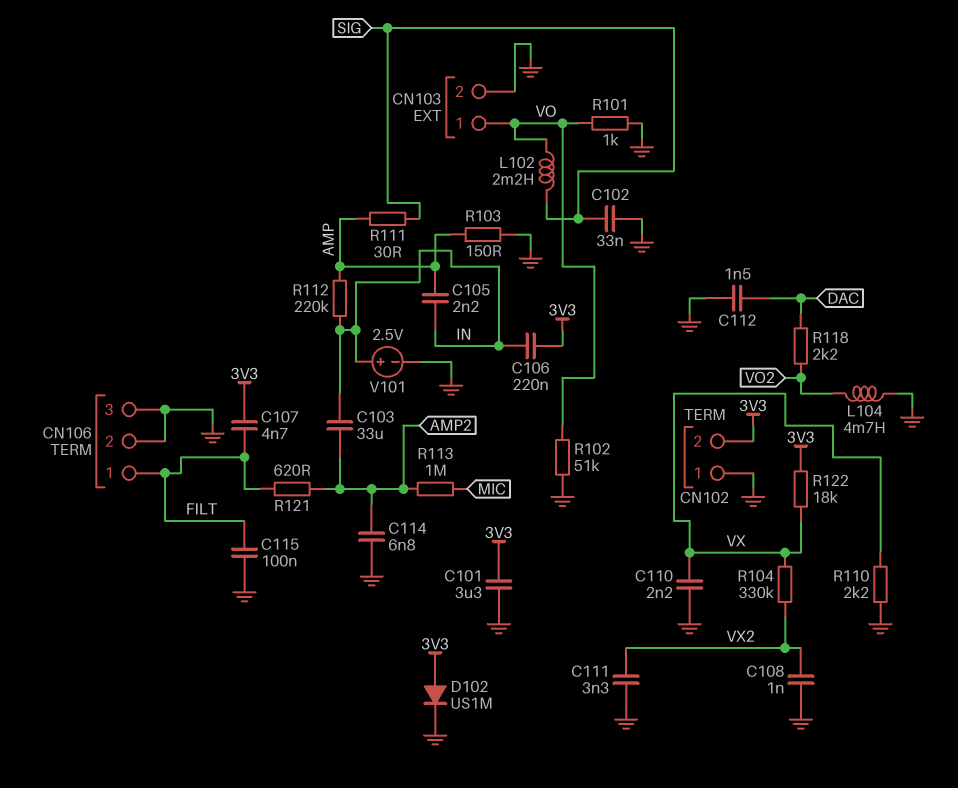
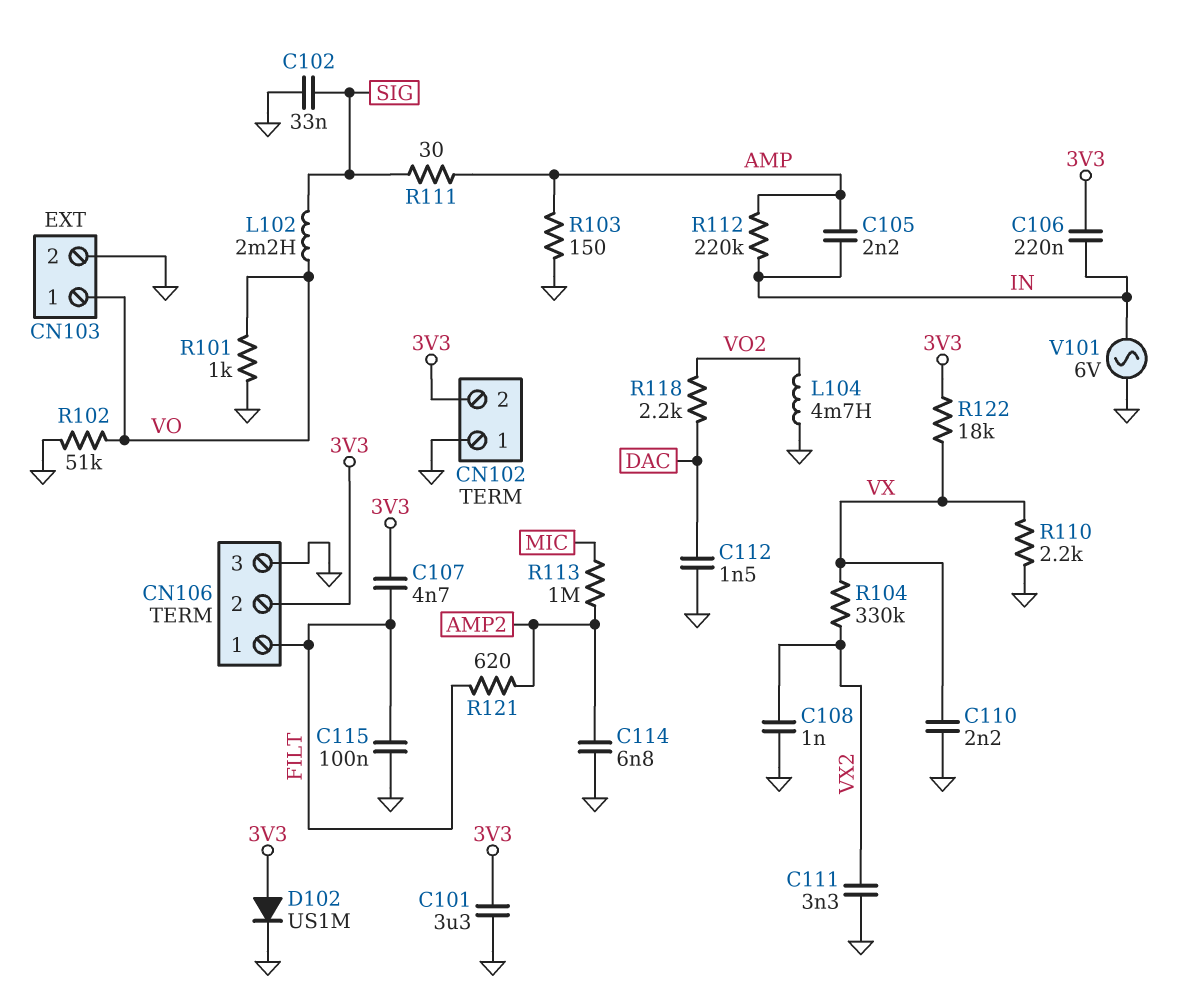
C103: 33uF (AMP2, IN) -> none
CN106 pin 2: GND -> 3V3
V101: 2.5V (plus IN, minus GND) -> AC 6V (GND, IN)

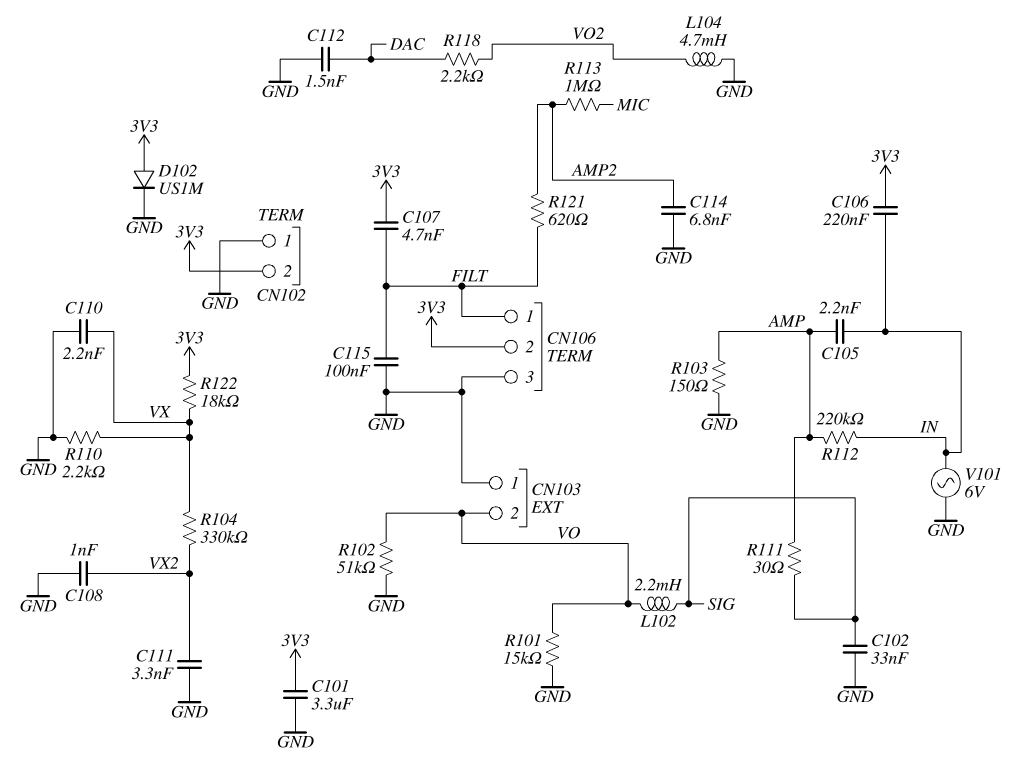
CN103 pin 1: VO -> GND
CN103 pin 2: GND -> VO
R101: 1k (GND, VO) -> 15k (GND, VO)

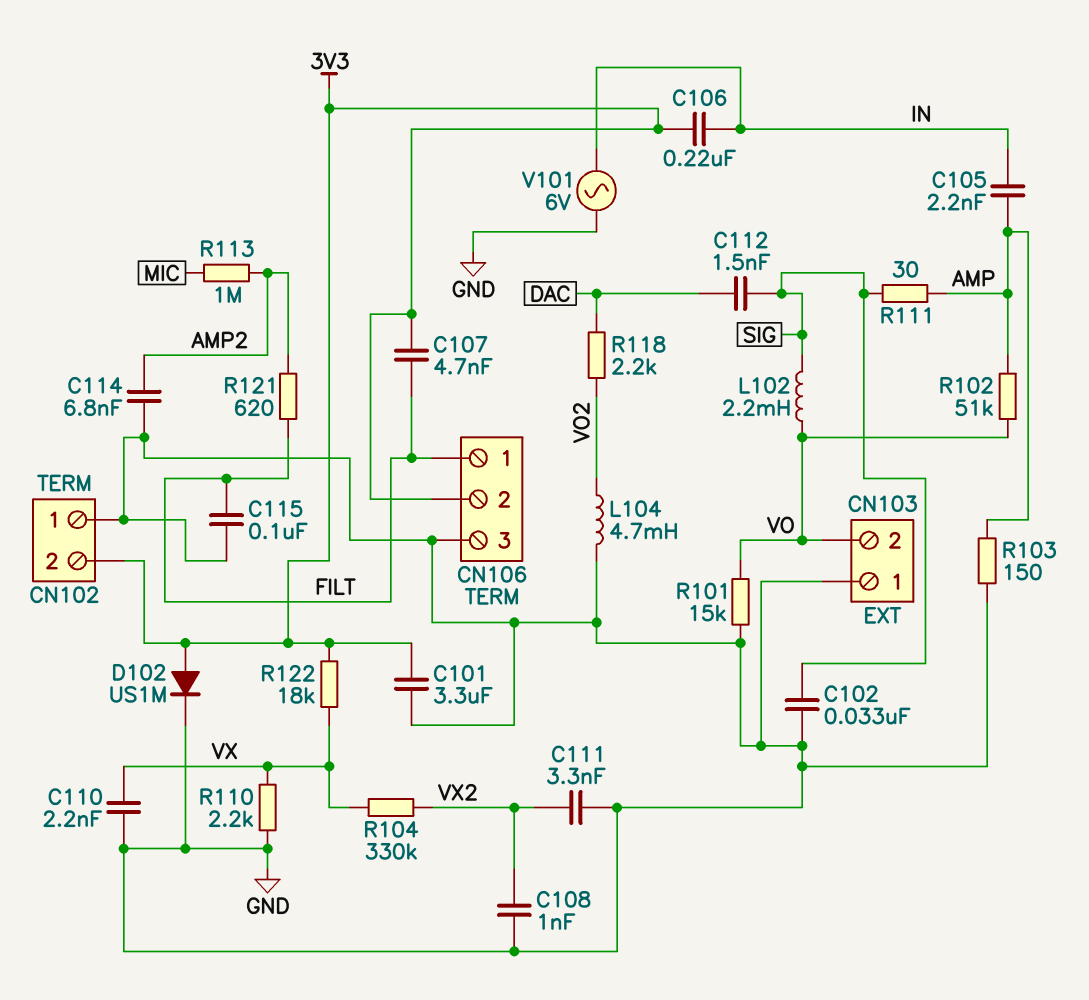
C112: 1.5nF (DAC, GND) -> 1.5nF (DAC, SIG)
R102: 51k (GND, VO) -> 51k (AMP, VO)
R112: 220k (AMP, IN) -> none

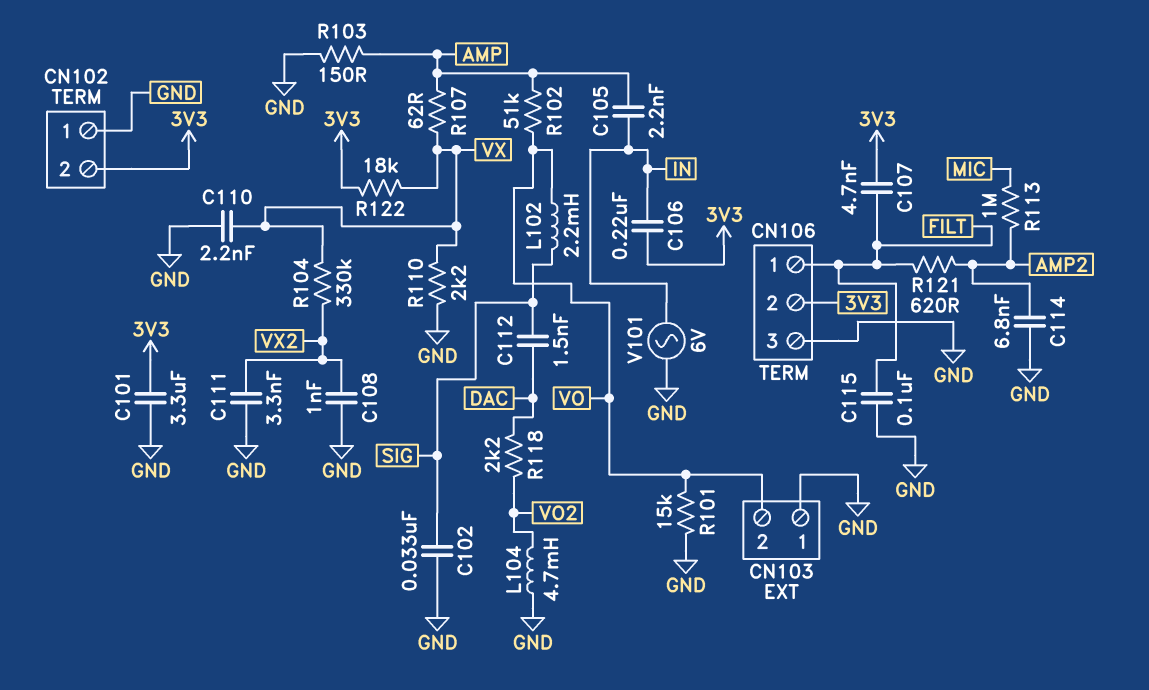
D102: diode US1M (A 3V3, K GND) -> none
R107: none -> 62 (AMP, VX)
R111: 30 (AMP, SIG) -> none

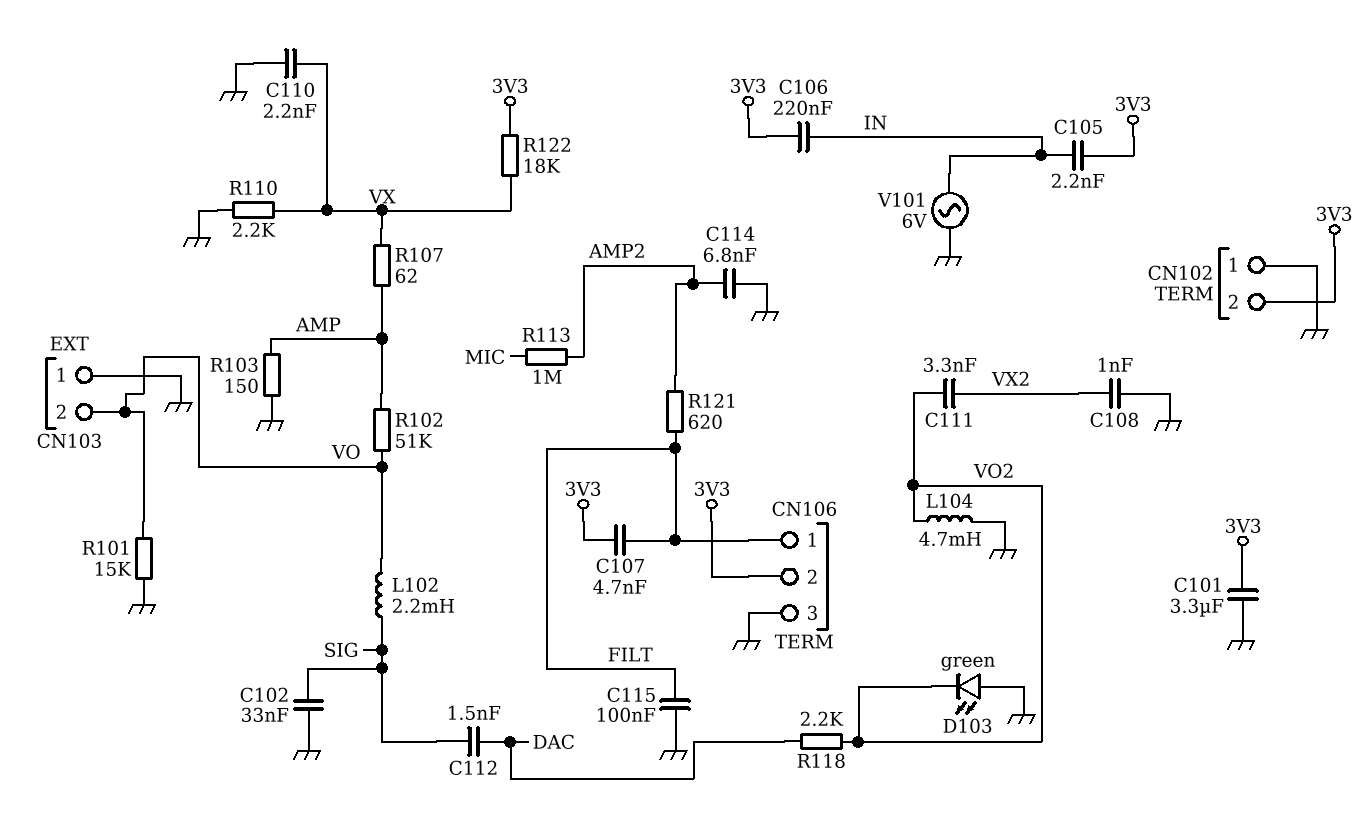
C105: 2.2nF (AMP, IN) -> 2.2nF (3V3, IN)
C111: 3.3nF (GND, VX2) -> 3.3nF (VO2, VX2)
D103: none -> LED green (A GND, K VO2)
R104: 330k (VX, VX2) -> none

